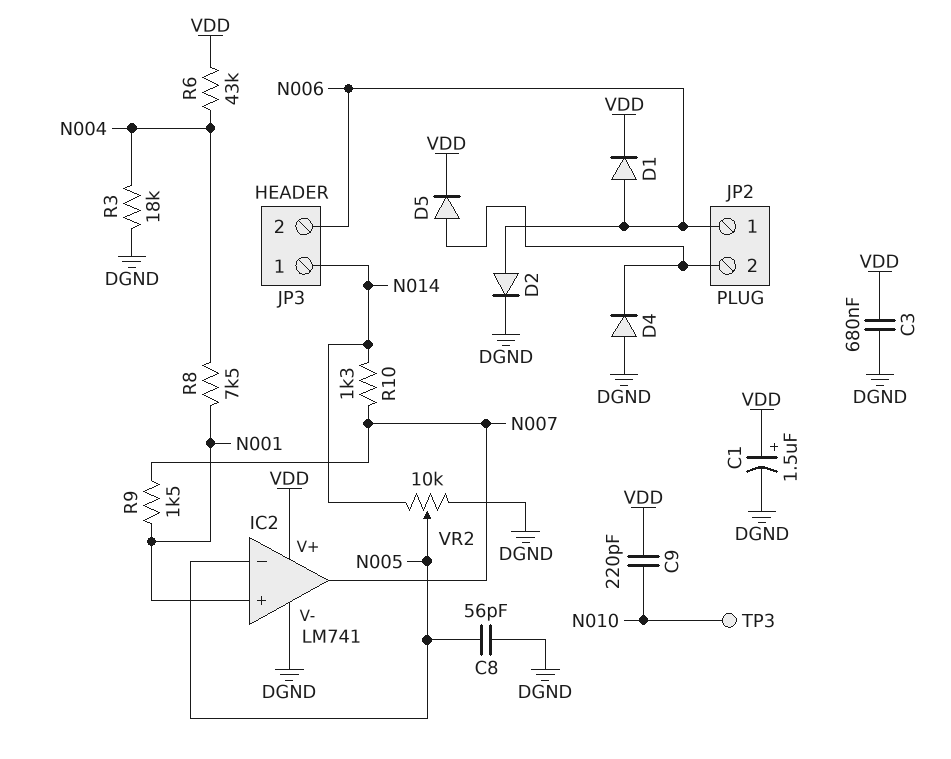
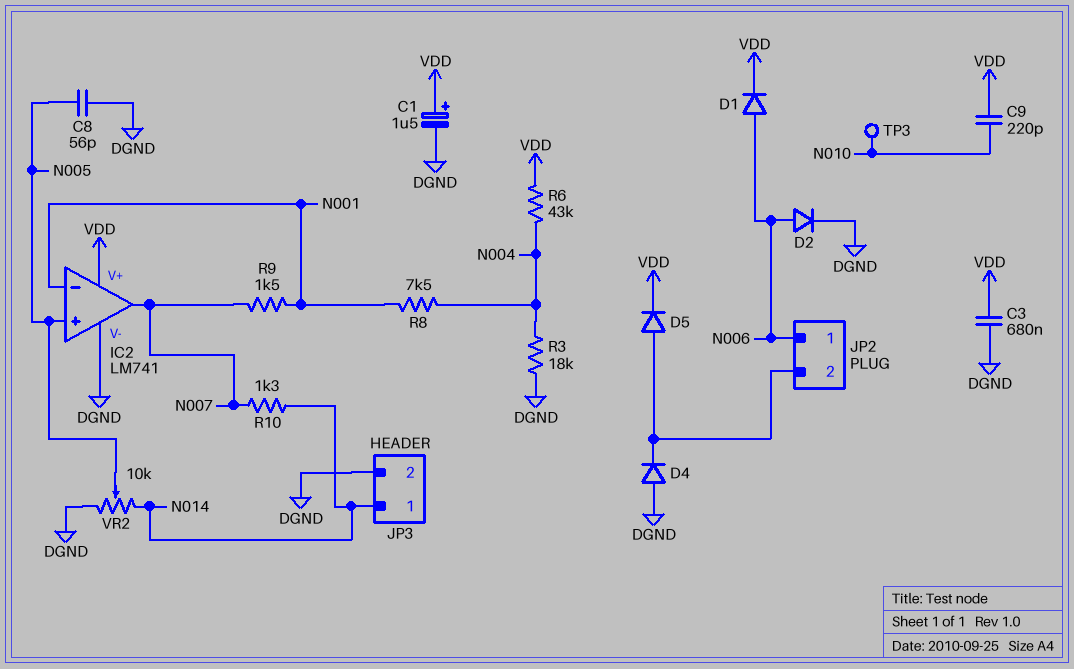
IC2 pin in+: N001 -> N005
IC2 pin in-: N005 -> N001
JP3 pin 2: N006 -> DGND

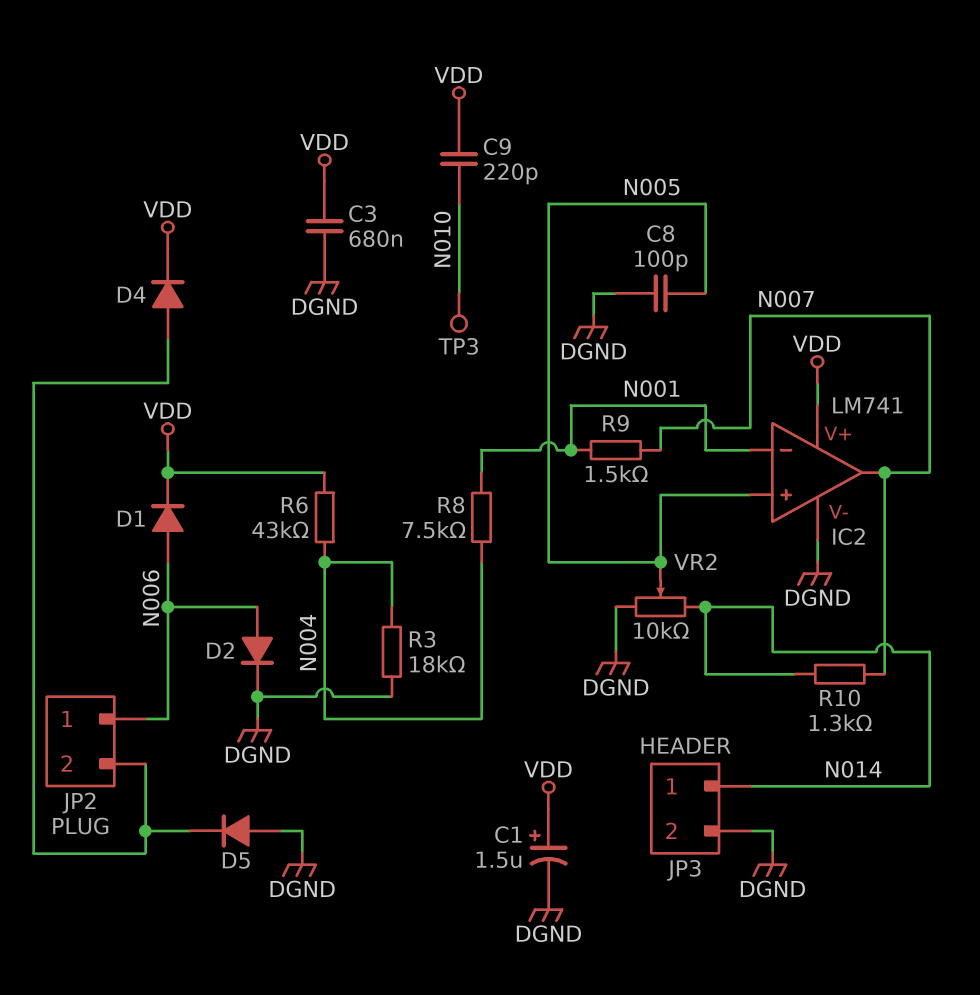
C8: 56pF (DGND, N005) -> 100pF (DGND, N005)
D4: diode (A DGND, K JP2/2) -> diode (A JP2/2, K VDD)
D5: diode (A JP2/2, K VDD) -> diode (A DGND, K JP2/2)

